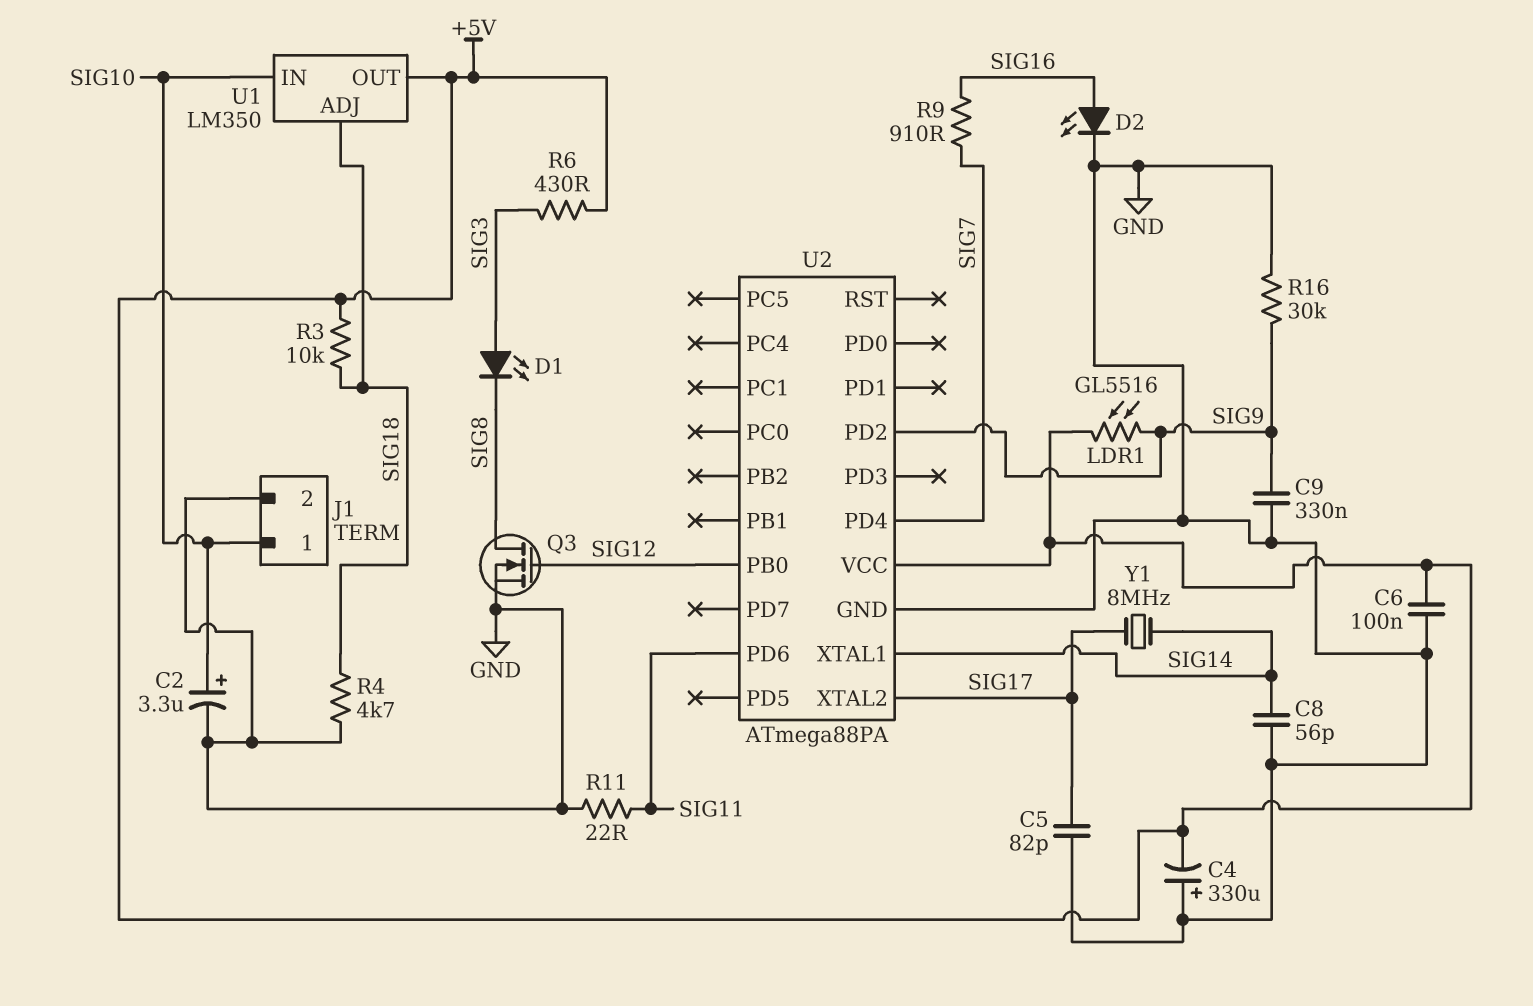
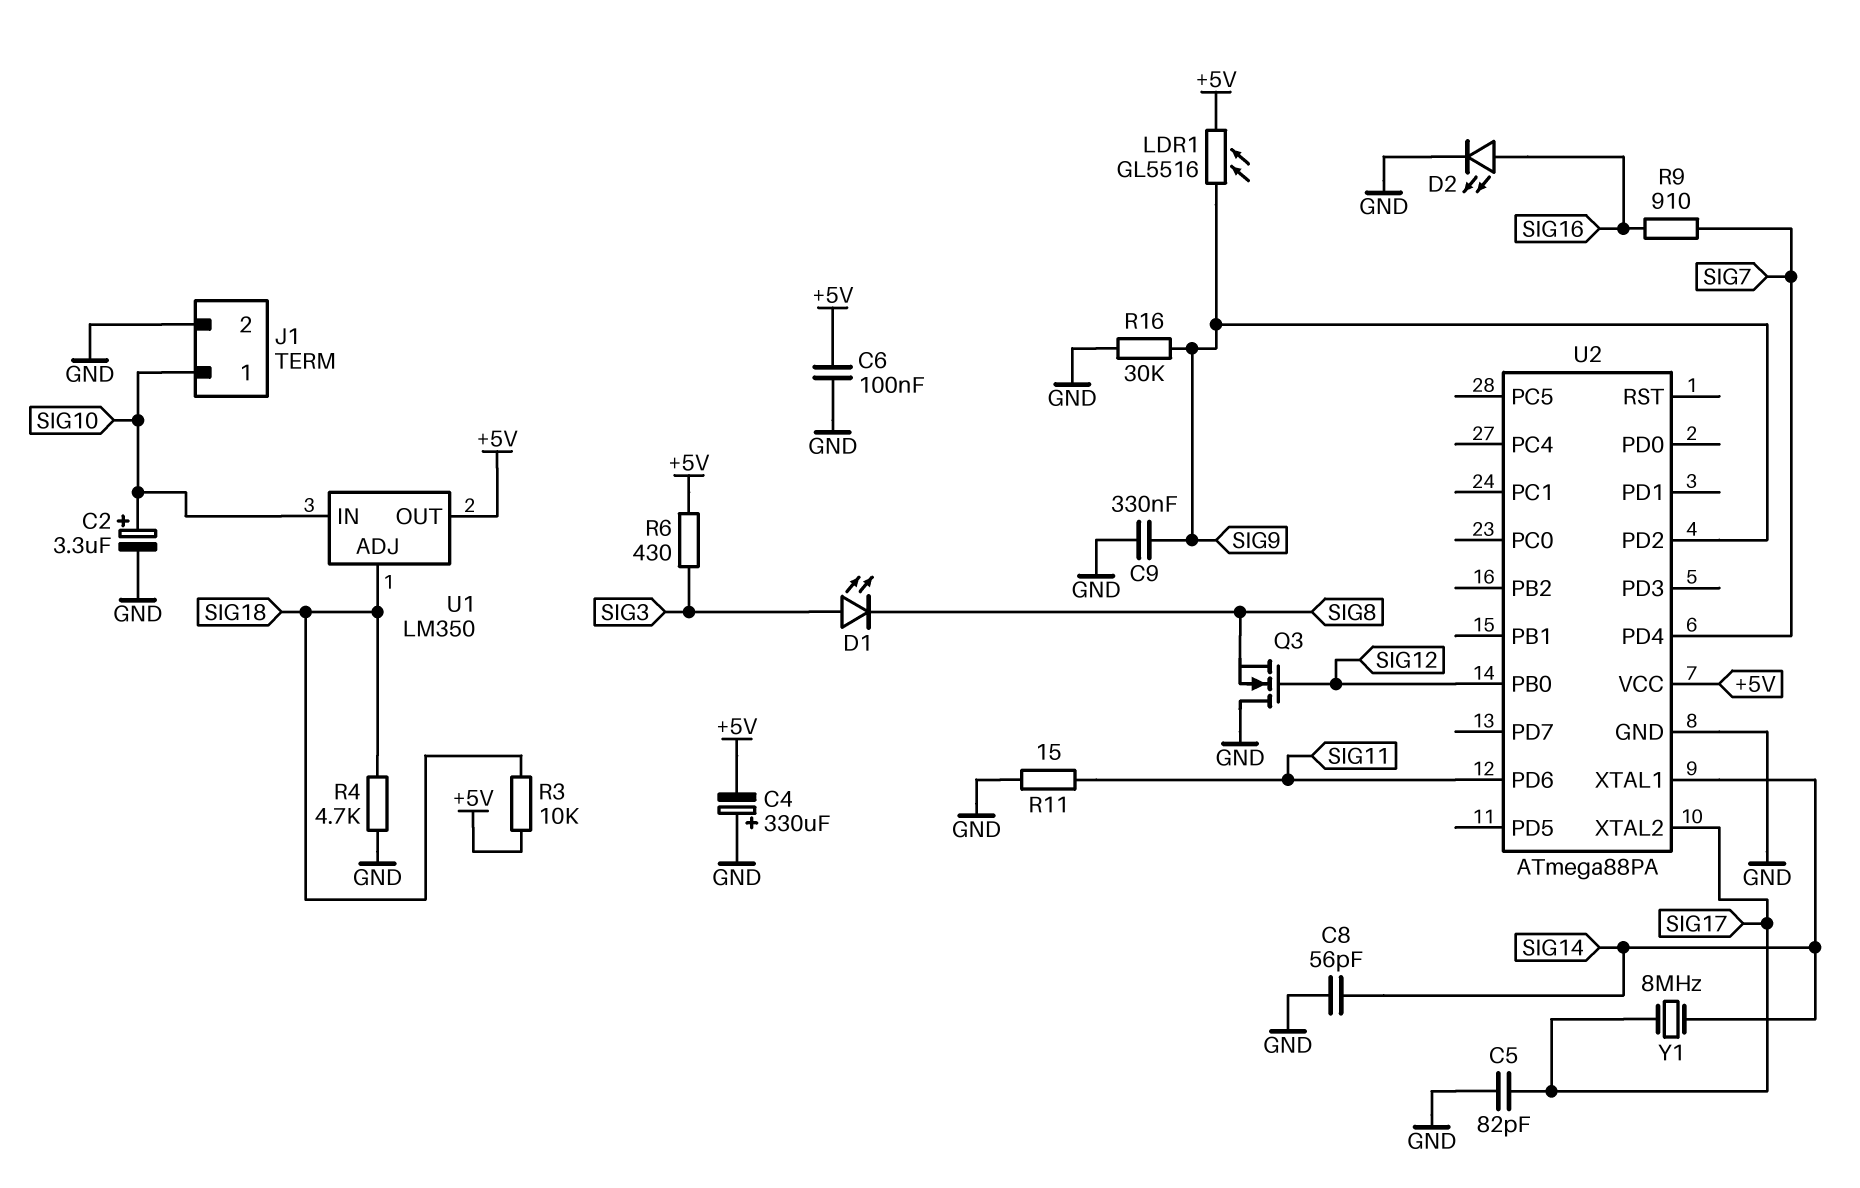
Q3: NMOS (G SIG12, D SIG8, S GND) -> NMOS (G SIG12, D GND, S SIG8)
R11: 22 (GND, SIG11) -> 15 (GND, SIG11)

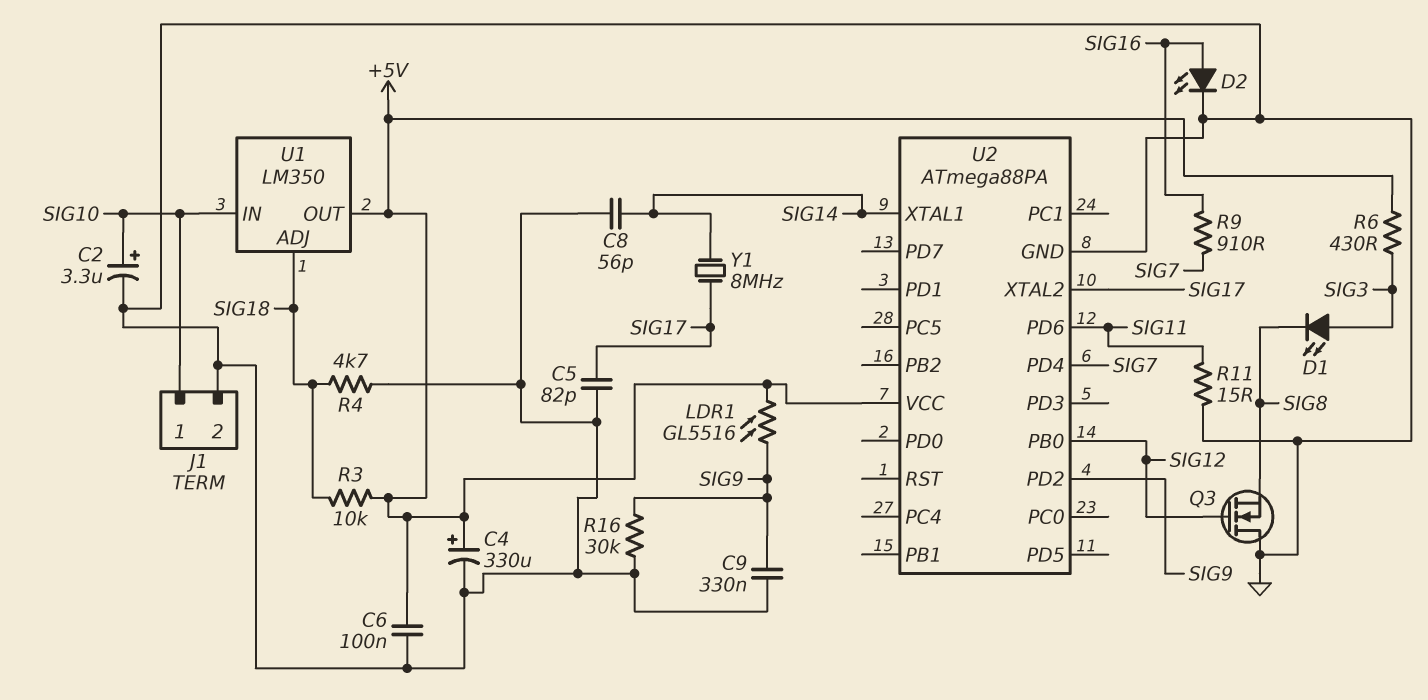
C4: 330uF (plus GND, minus +5V) -> 330uF (plus +5V, minus GND)

